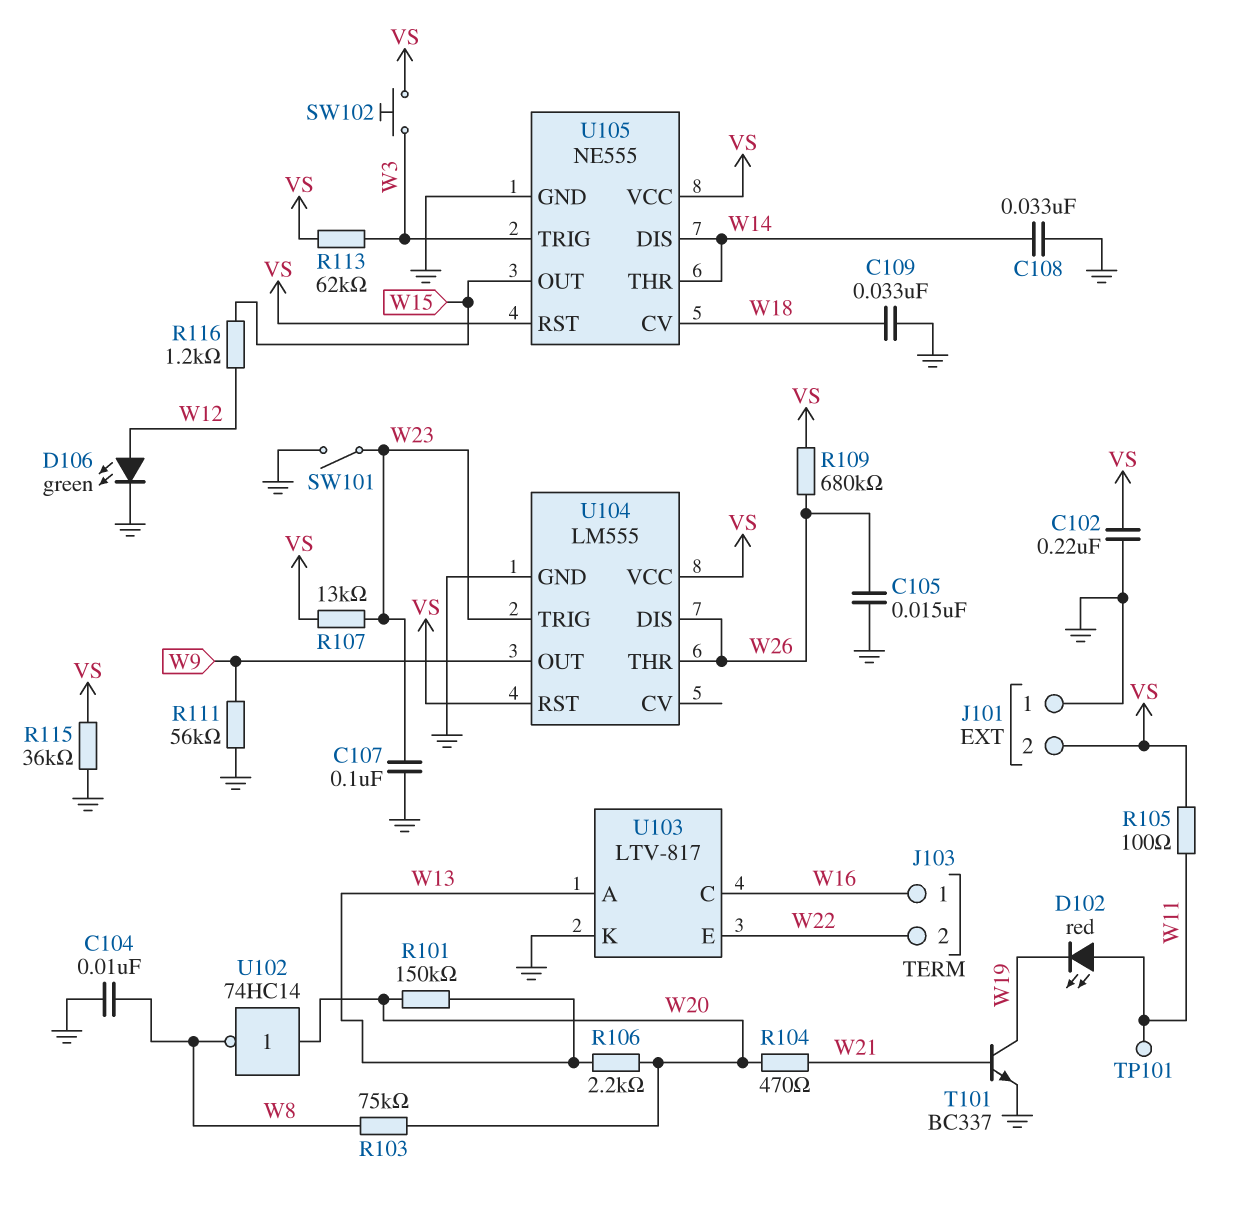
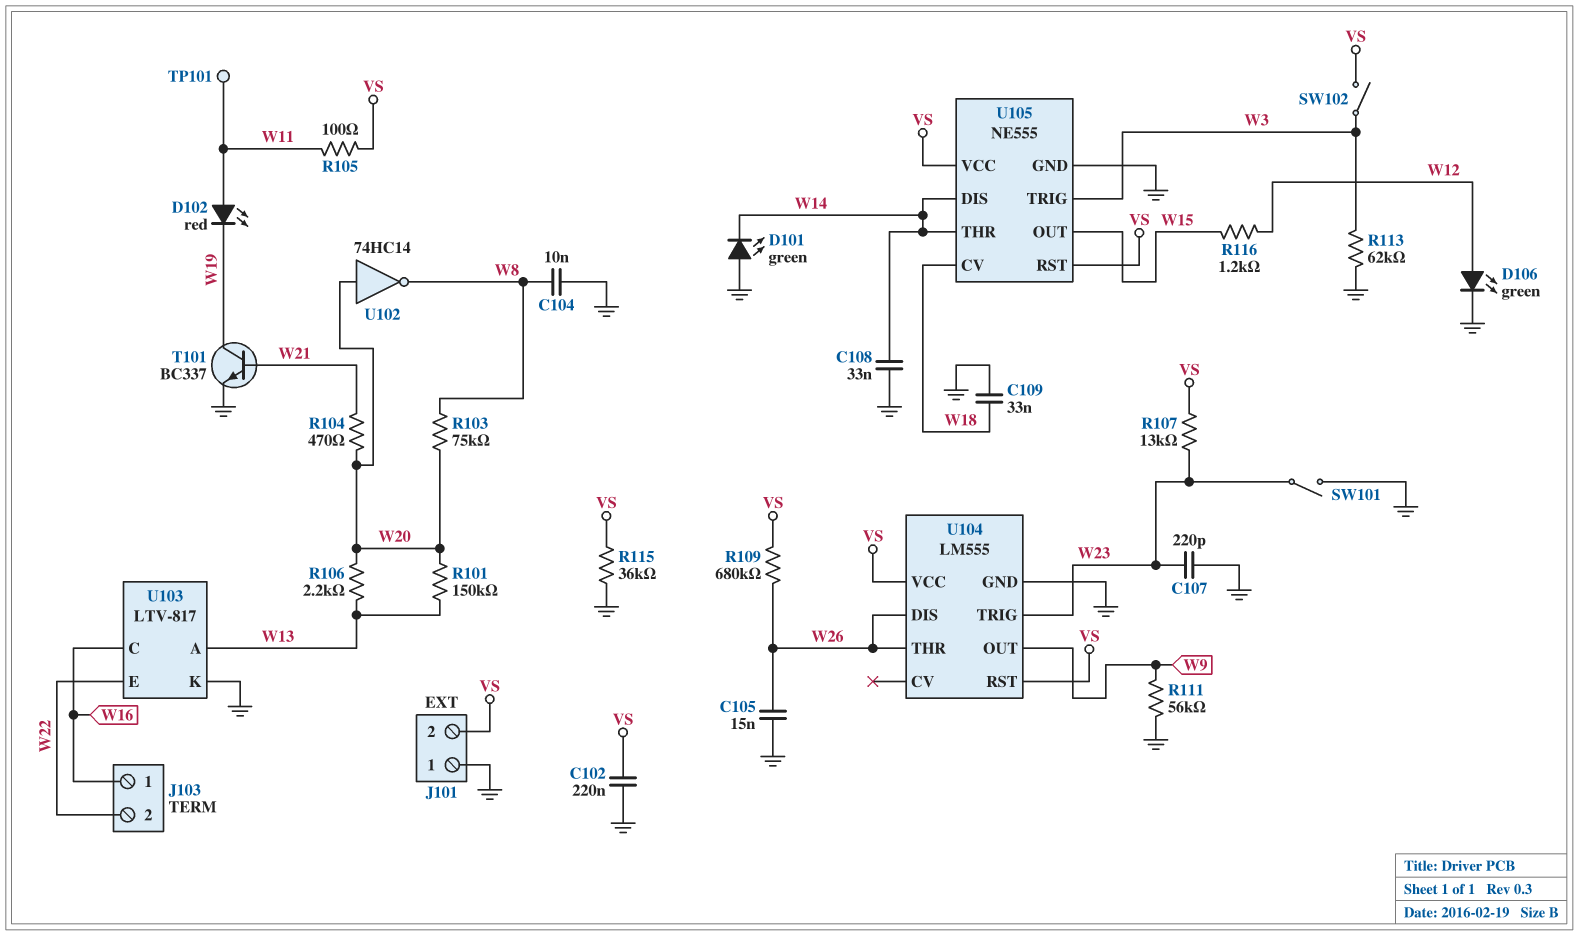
C107: 100nF (GND, W23) -> 220pF (GND, W23)
D101: none -> LED green (A GND, K W14)
R113: 62k (VS, W3) -> 62k (GND, W3)
SW102: button (VS, W3) -> switch (VS, W3)

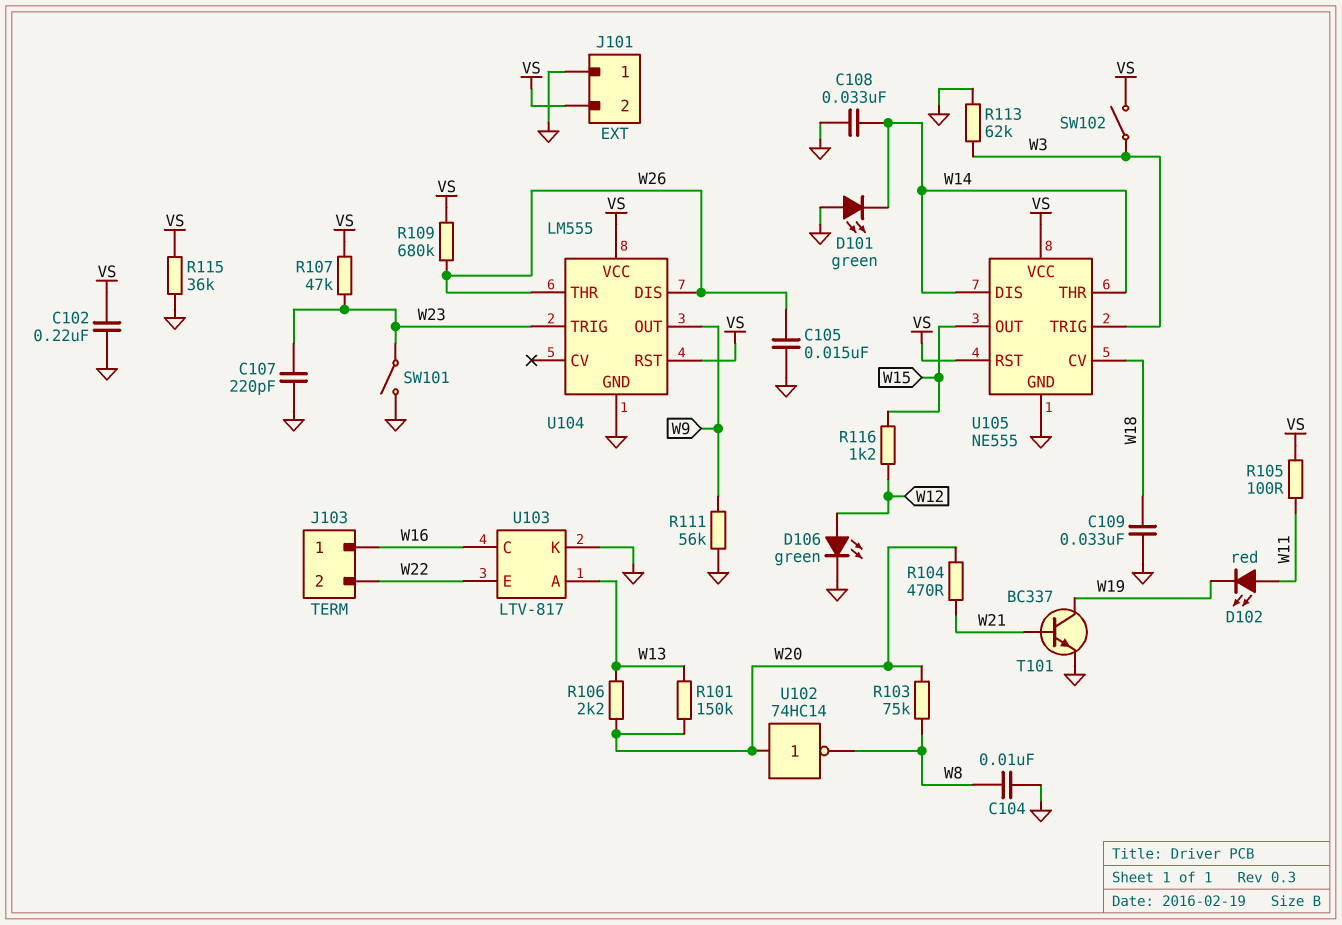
R107: 13k (VS, W23) -> 47k (VS, W23)
TP101: test point (W11) -> none

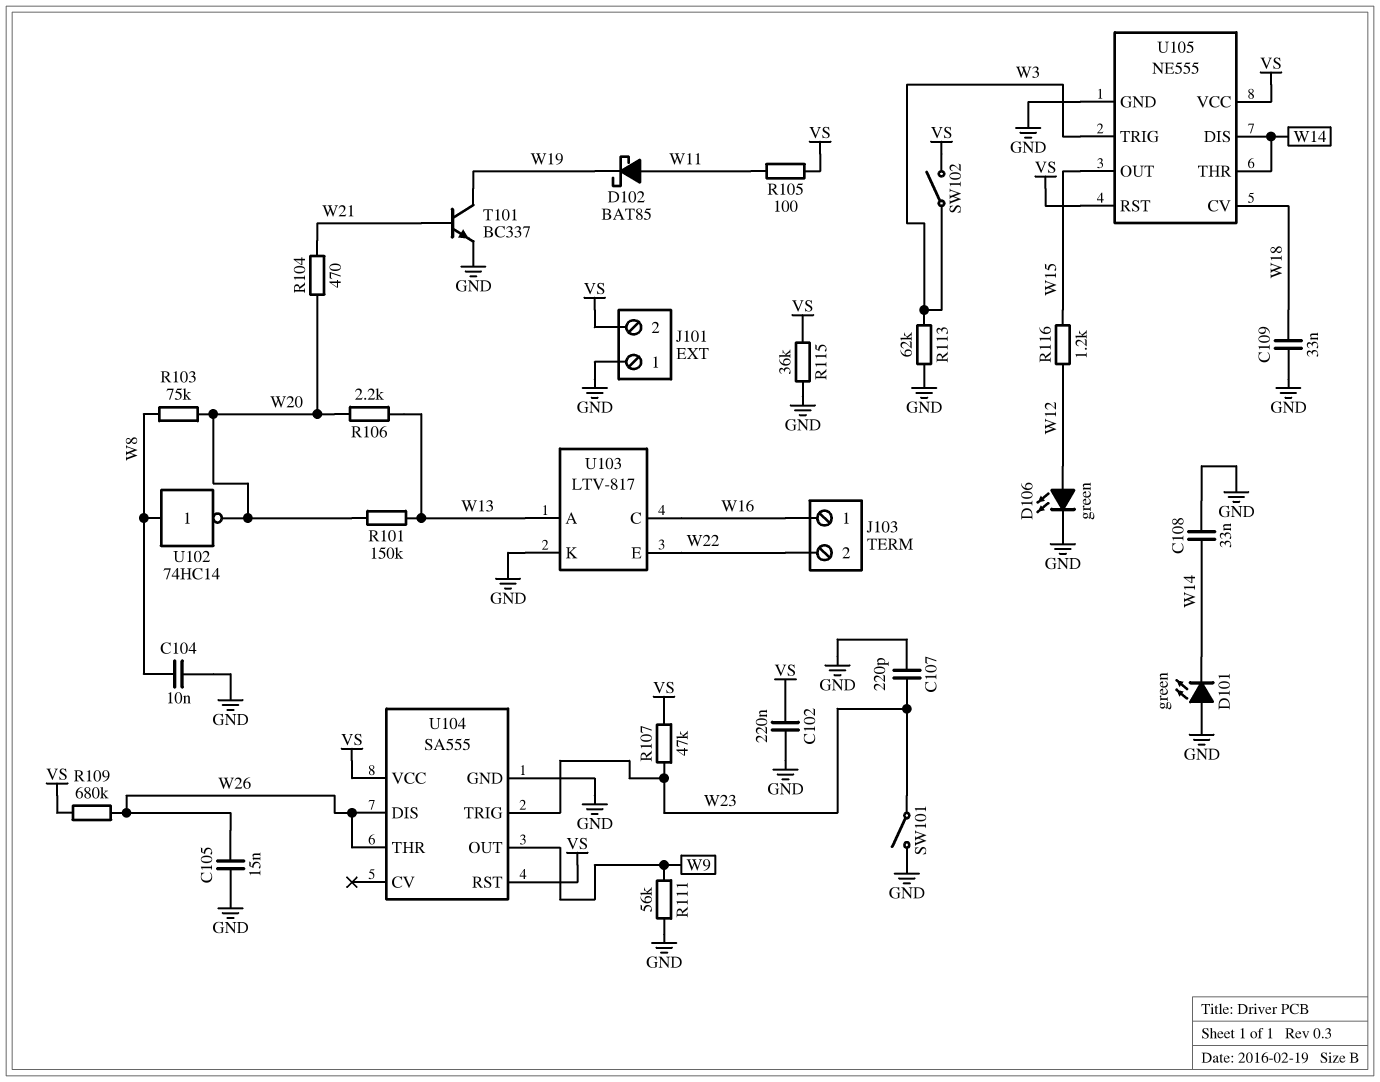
D102: LED red (A W11, K W19) -> schottky BAT85 (A W11, K W19)
U102: NOT 74HC14 (in W20, out W8) -> NOT 74HC14 (in W8, out W20)
U104: LM555 -> SA555

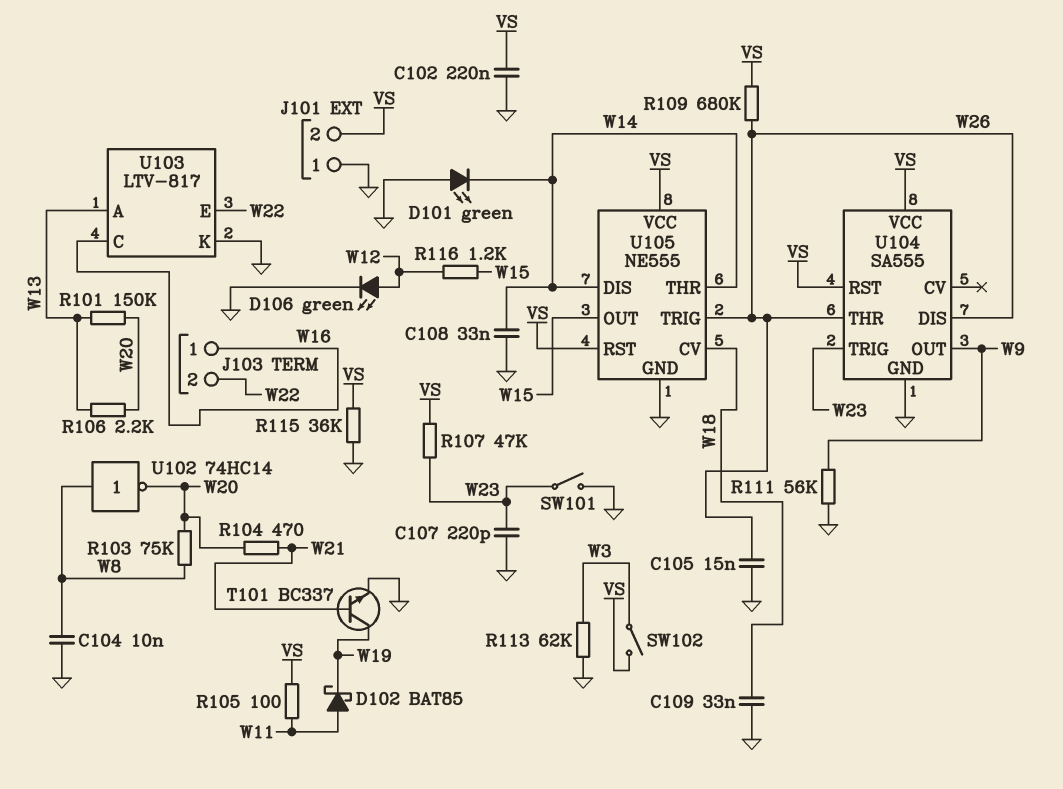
U105 pin TRIG: W3 -> W26

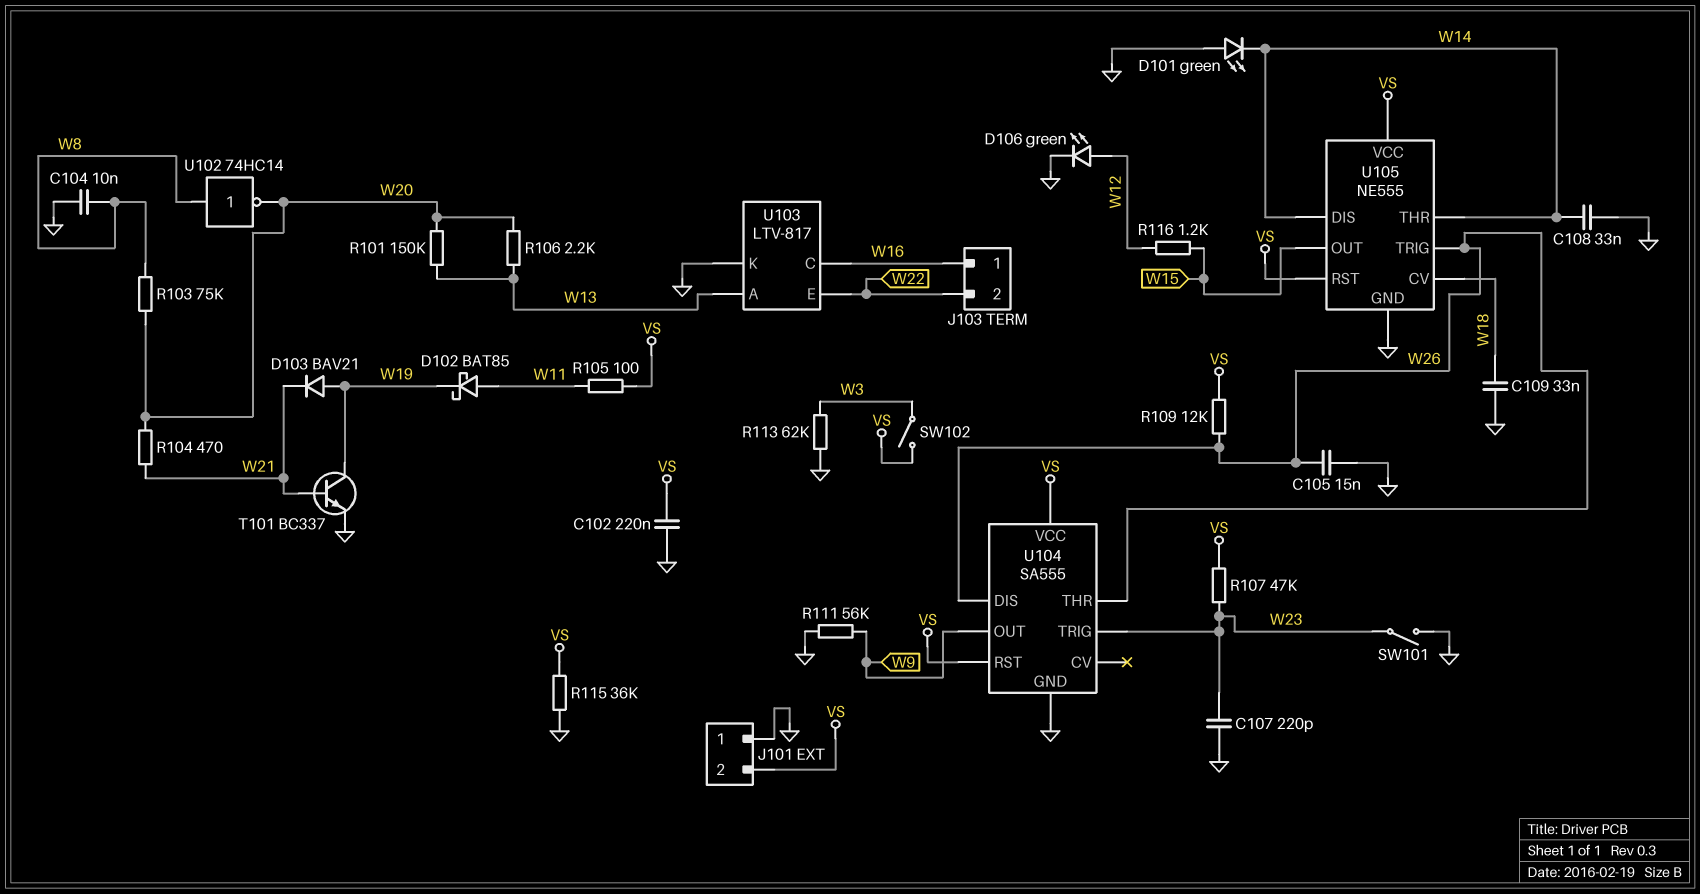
D103: none -> diode BAV21 (A W19, K W21)
R109: 680k (VS, W26) -> 12k (VS, W26)

